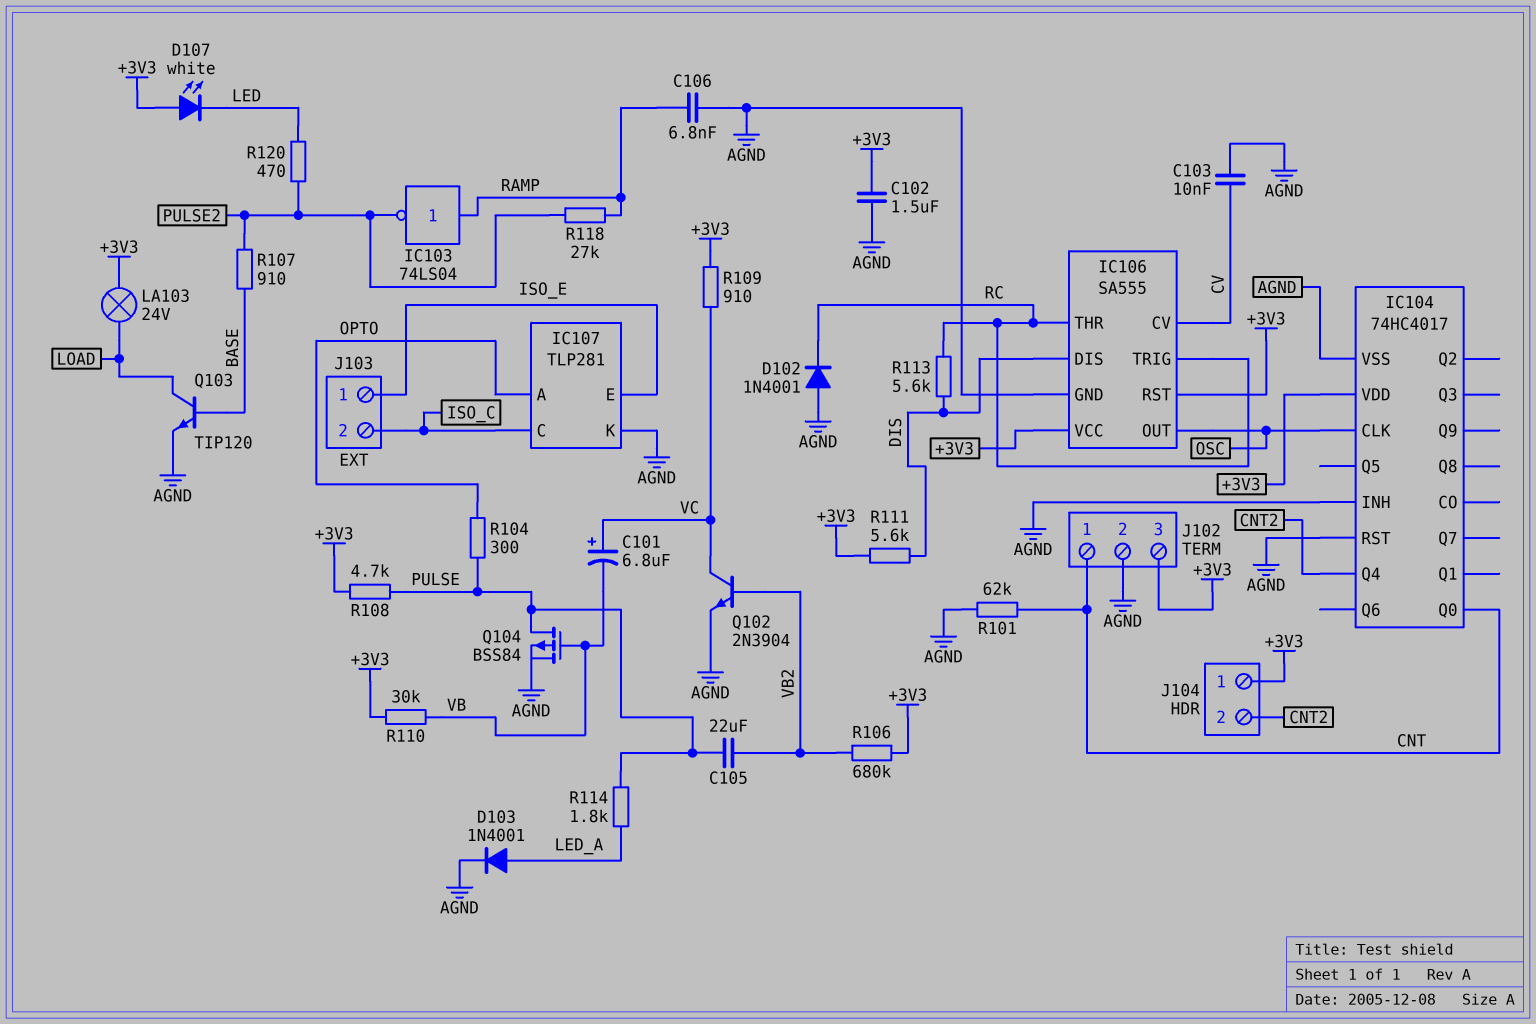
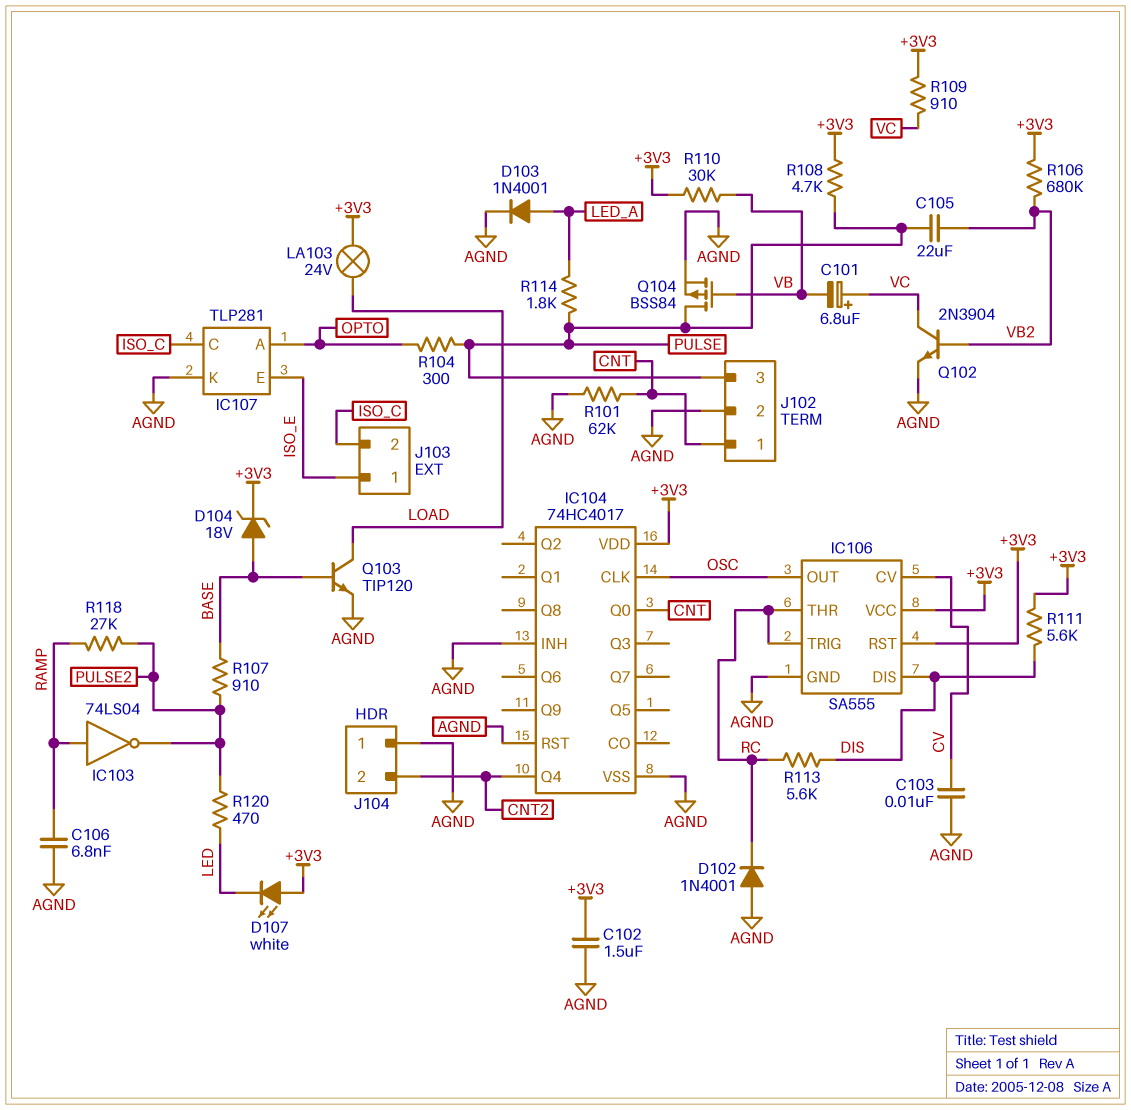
D104: none -> zener 18V (A BASE, K +3V3)
J102 pin 3: +3V3 -> PULSE
J104 pin 1: +3V3 -> AGND

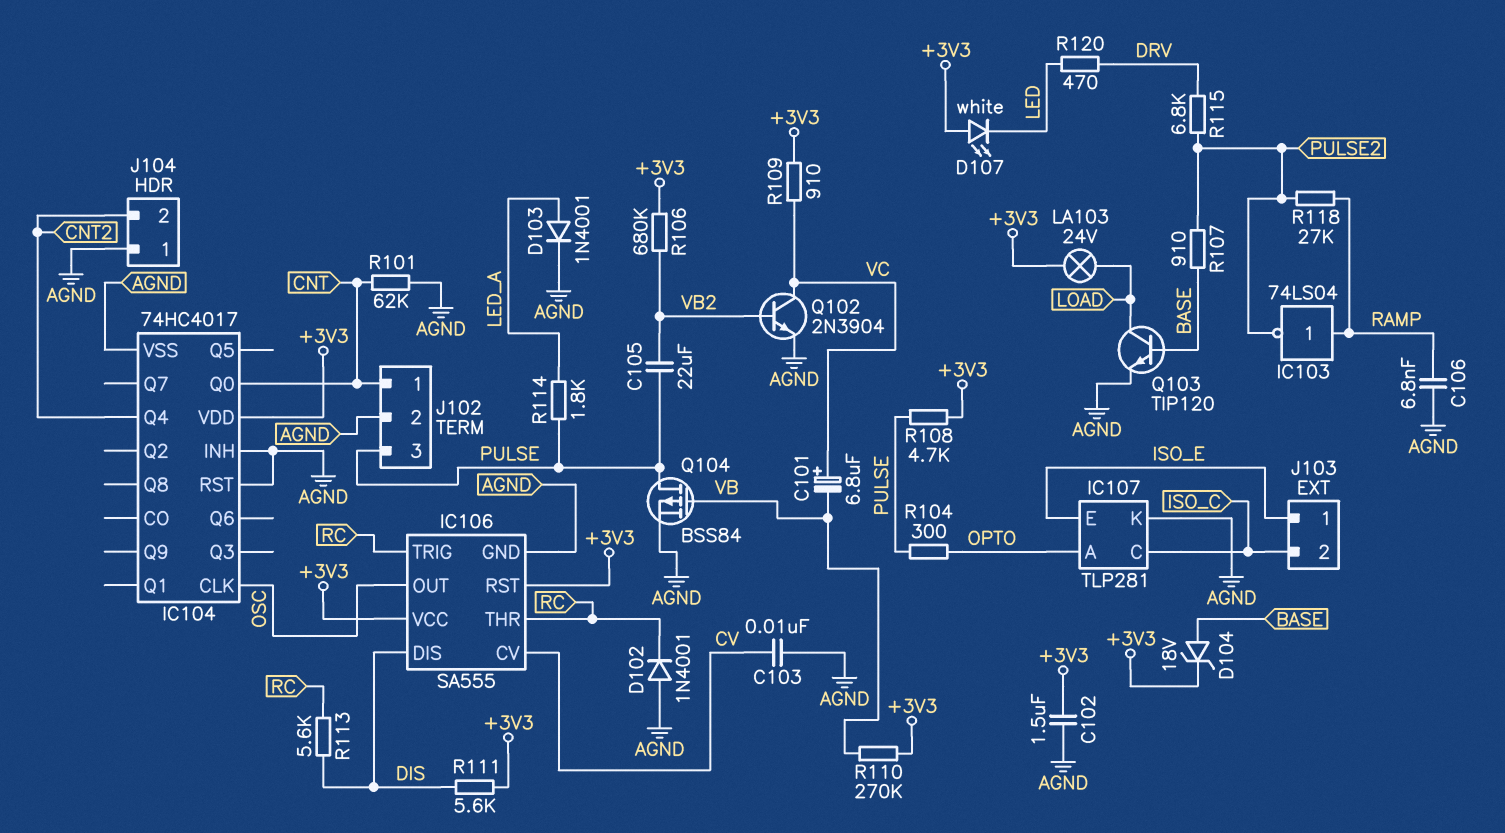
R110: 30k (+3V3, VB) -> 270k (+3V3, VB)
R115: none -> 6.8k (DRV, PULSE2)
R120: 470 (LED, PULSE2) -> 470 (DRV, LED)

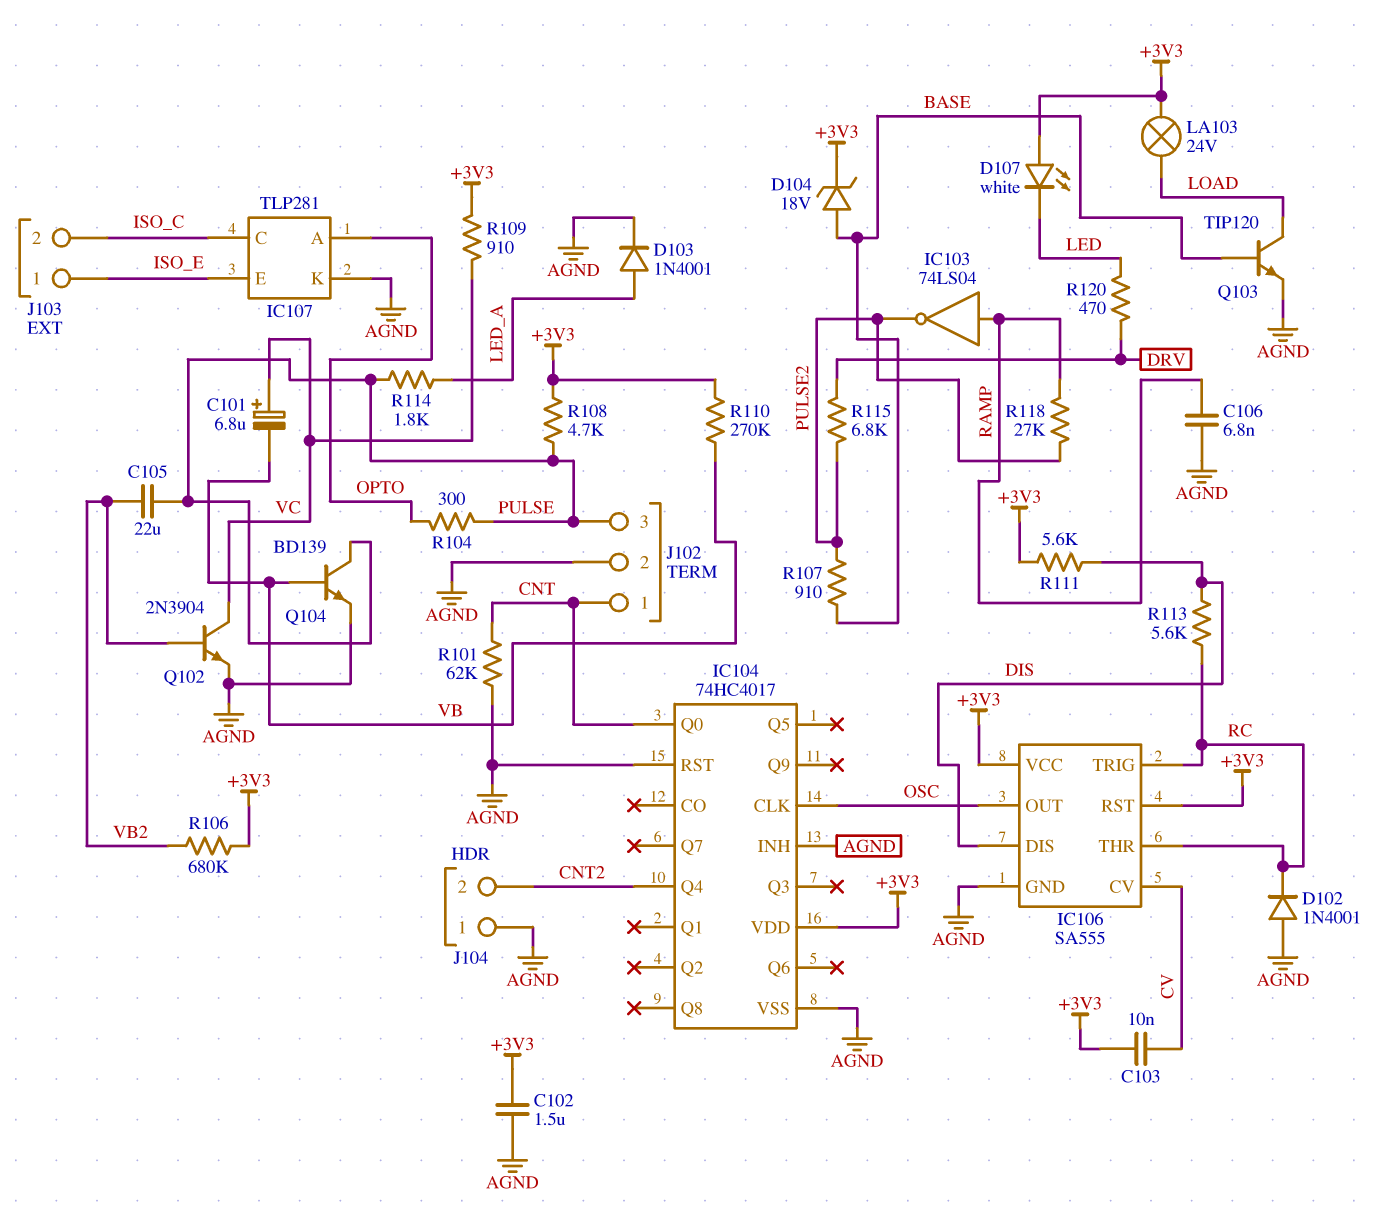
C103: 10nF (AGND, CV) -> 10nF (+3V3, CV)
Q104: PMOS BSS84 (G VB, D PULSE, S AGND) -> NPN BD139 (B VB, C PULSE, E AGND)

